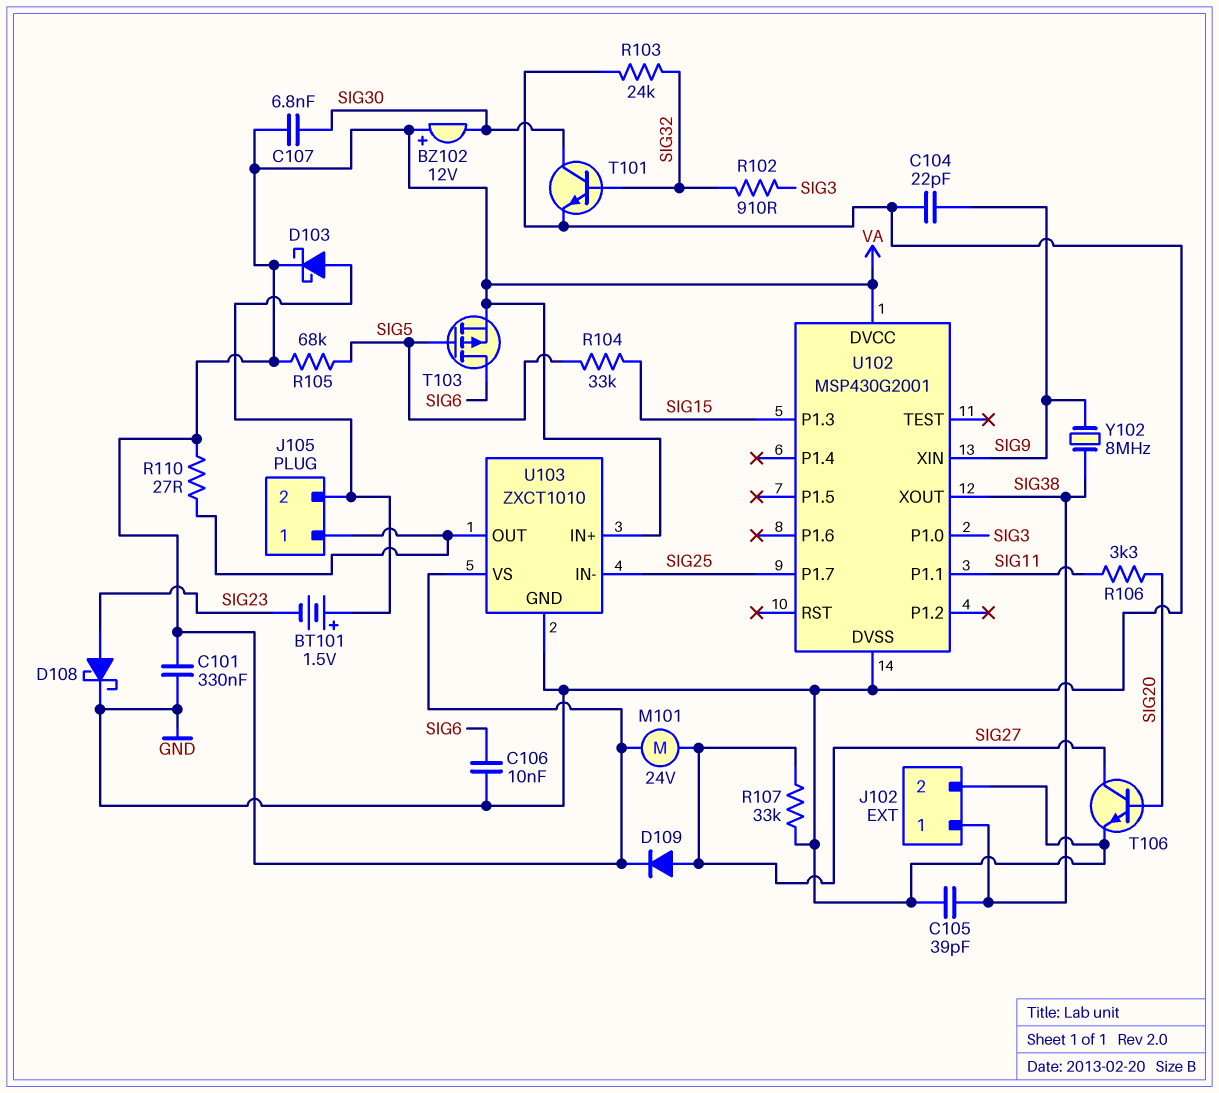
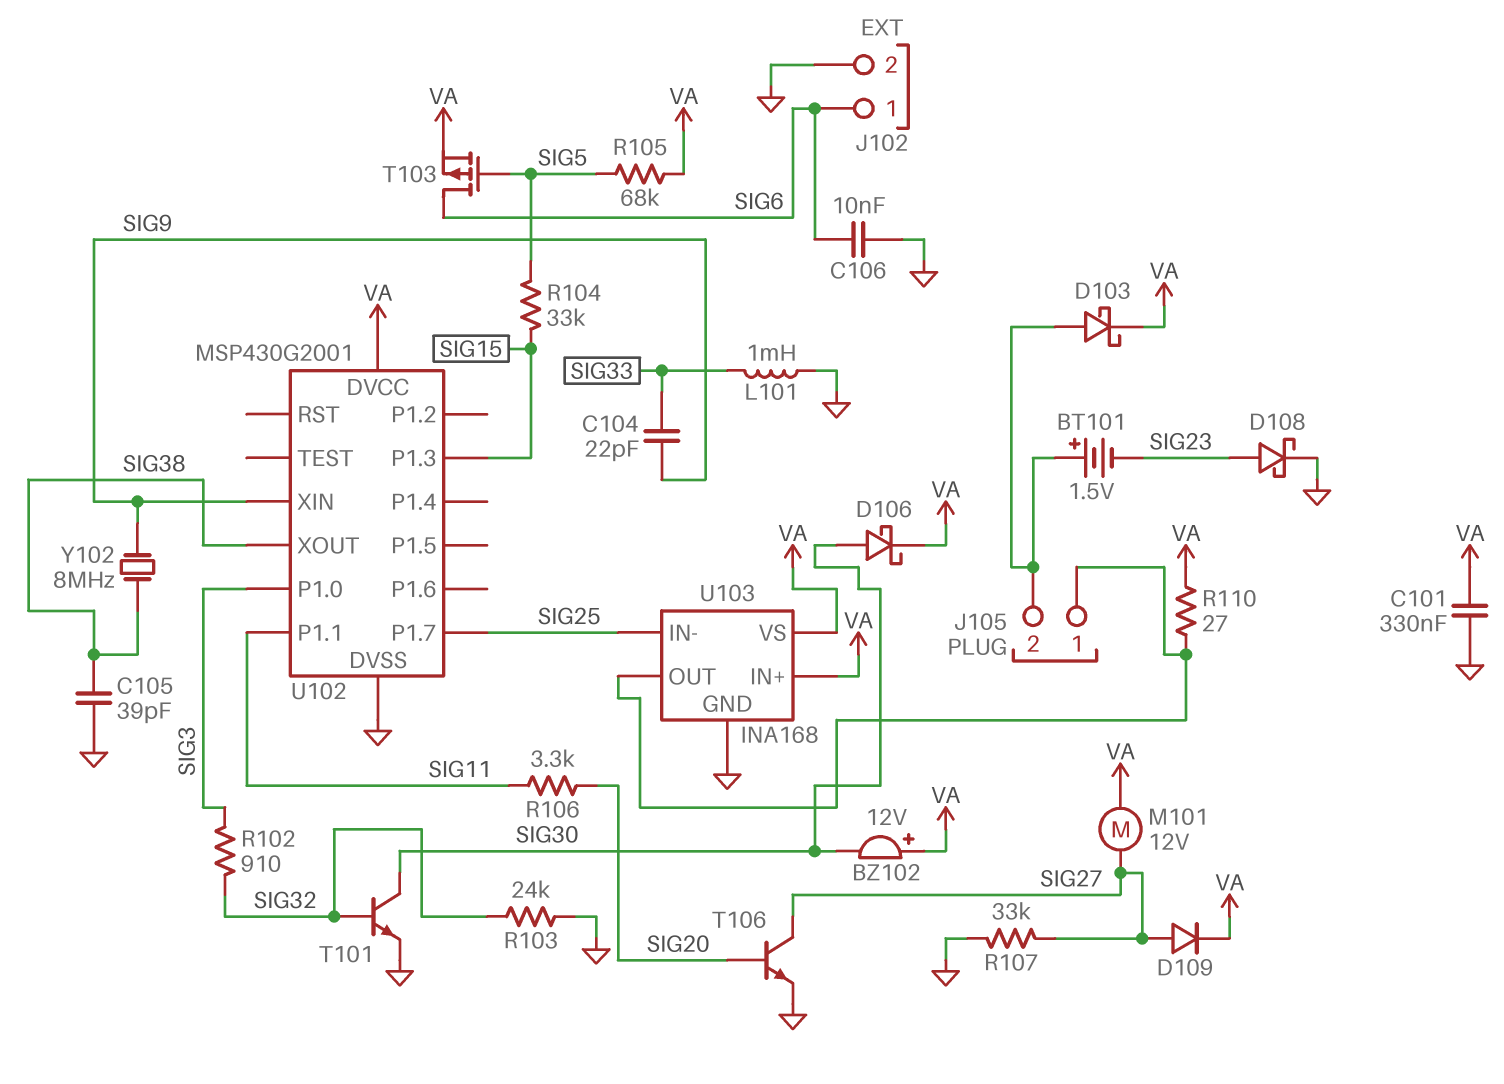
C104: 22pF (GND, SIG9) -> 22pF (SIG9, SIG33)
C107: 6.8nF (SIG30, VA) -> none
D106: none -> schottky (A SIG30, K VA)
J102 pin 1: SIG38 -> SIG6
L101: none -> 1mH (GND, SIG33)
M101: motor 24V (SIG27, VA) -> motor 12V (SIG27, VA)
U103: ZXCT1010 -> INA168

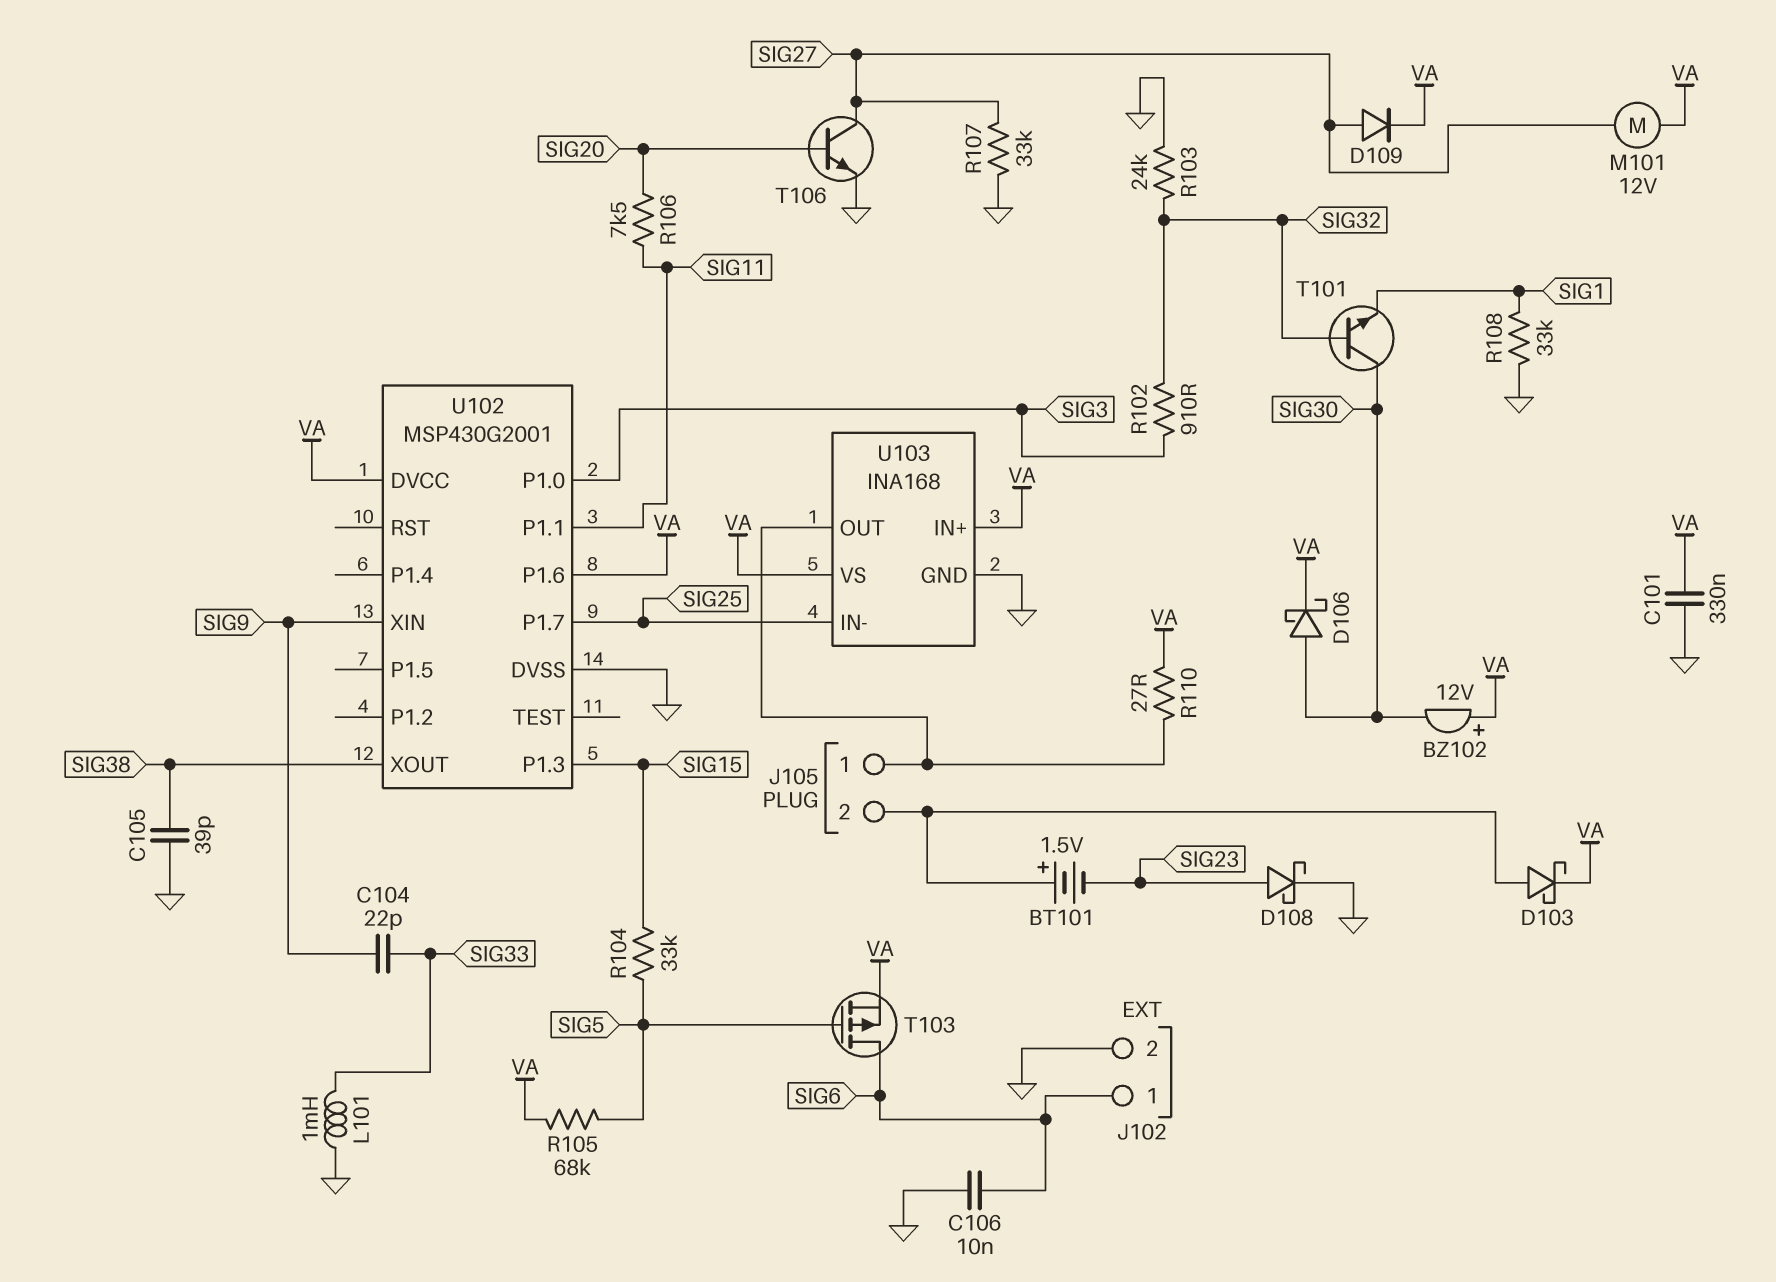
R106: 3.3k (SIG11, SIG20) -> 7.5k (SIG11, SIG20)
R108: none -> 33k (GND, SIG1)
T101: NPN (B SIG32, C SIG30, E GND) -> NPN (B SIG32, C SIG30, E SIG1)
U102 pin P1.6: none -> VA
Y102: 8MHz (SIG9, SIG38) -> none

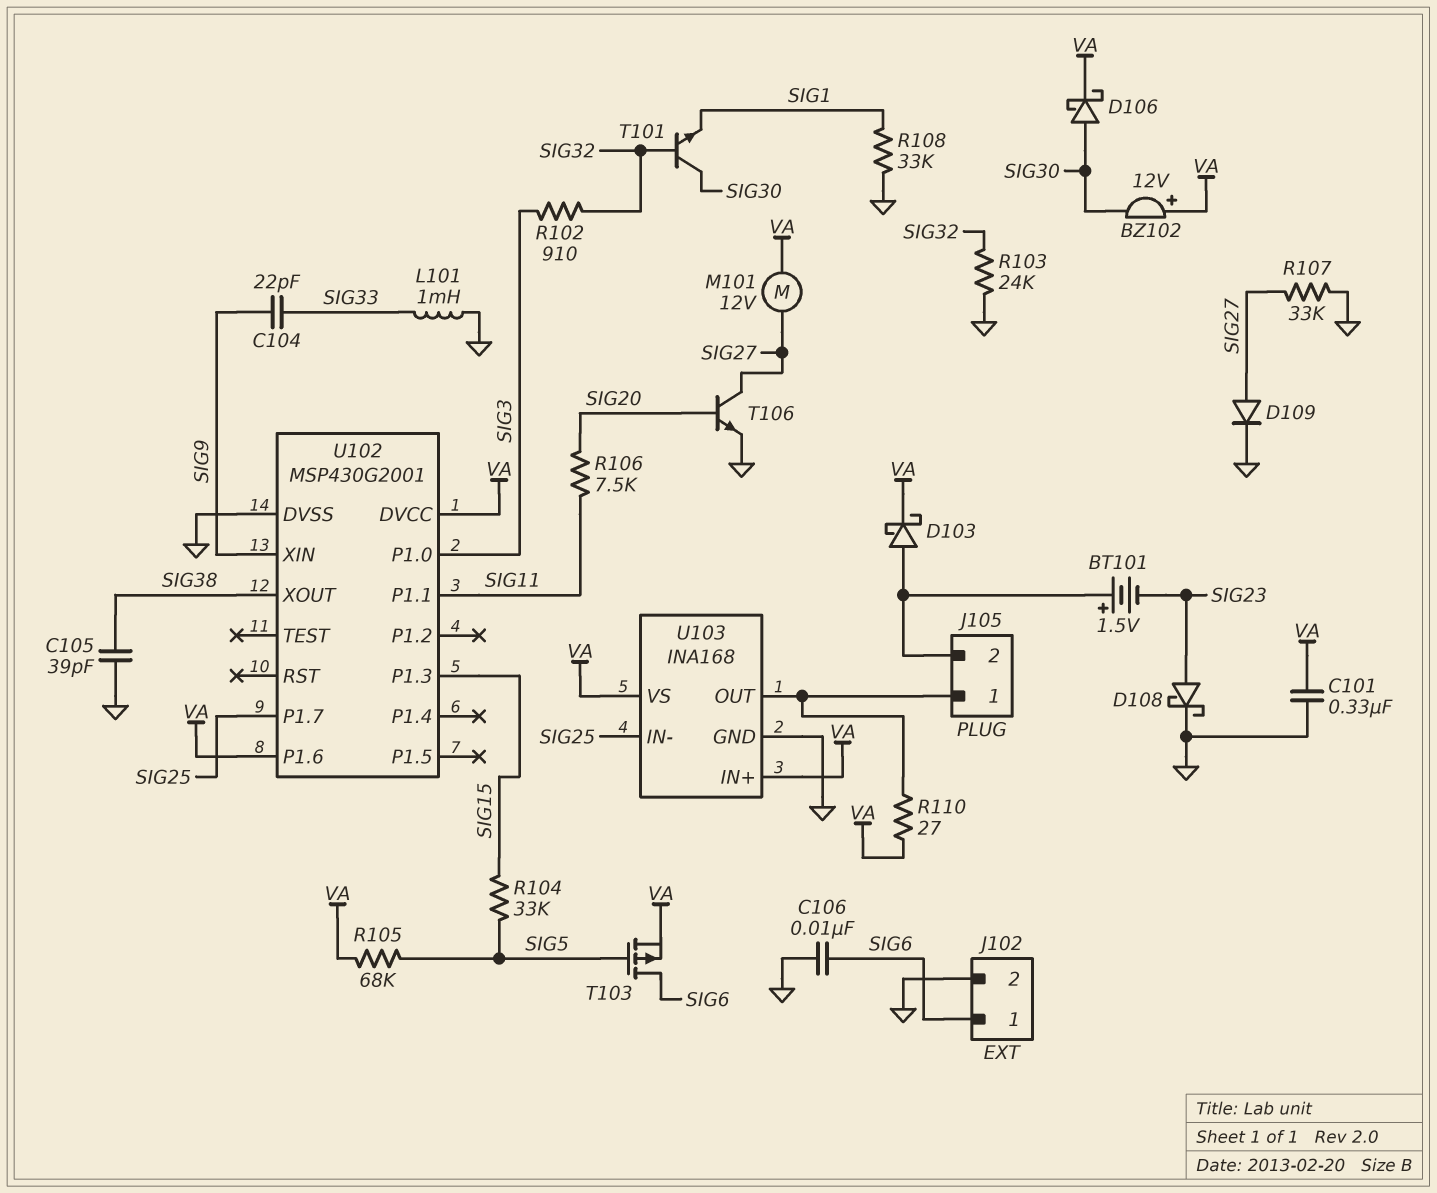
D109: diode (A SIG27, K VA) -> diode (A SIG27, K GND)

